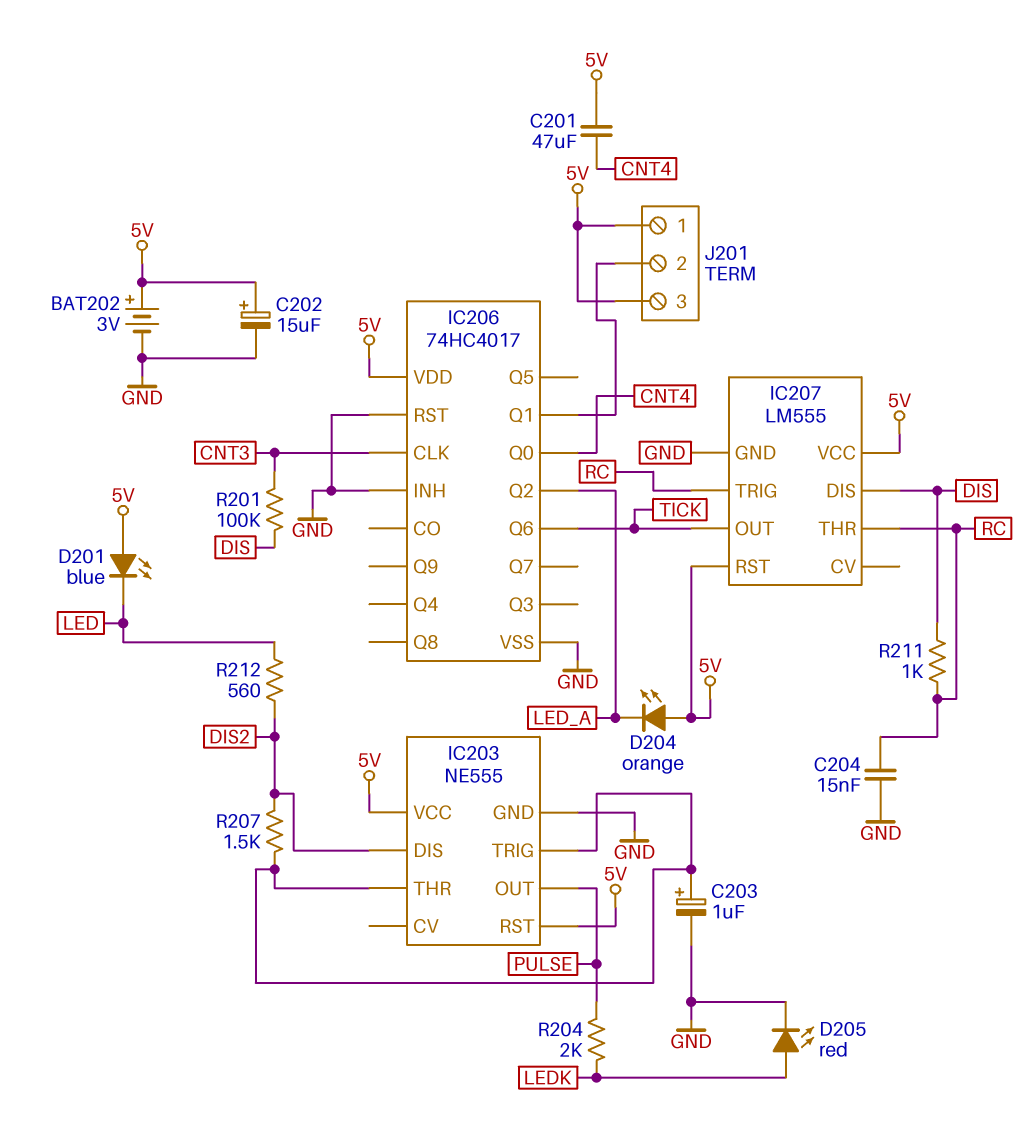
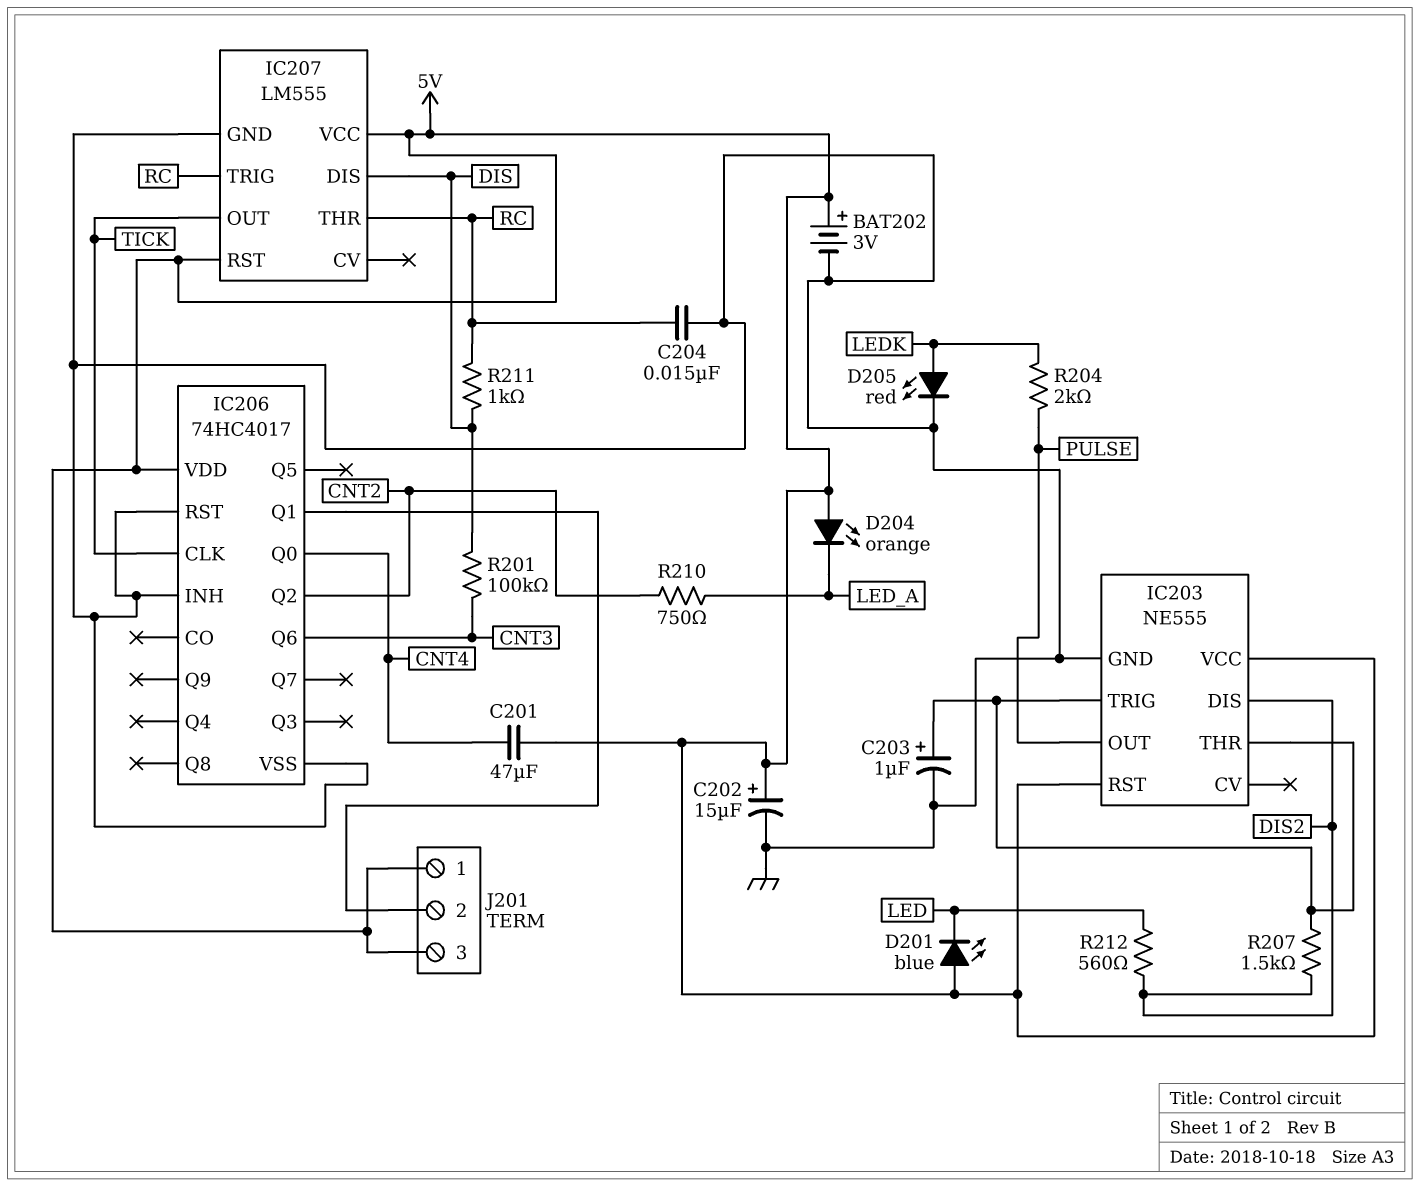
IC206 pin CLK: CNT3 -> TICK
IC206 pin Q2: LED_A -> CNT2
IC206 pin Q6: TICK -> CNT3
R210: none -> 750 (CNT2, LED_A)

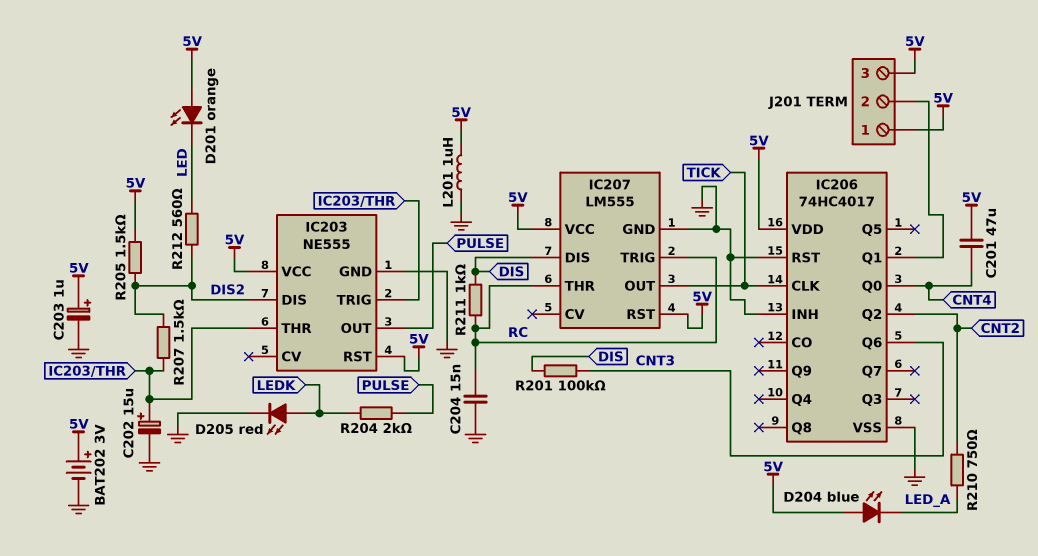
C202: 15uF (plus 5V, minus GND) -> 15uF (plus IC203/THR, minus GND)
C203: 1uF (plus IC203/THR, minus GND) -> 1uF (plus 5V, minus GND)
D201: LED blue (A 5V, K LED) -> LED orange (A 5V, K LED)
D204: LED orange (A 5V, K LED_A) -> LED blue (A 5V, K LED_A)
L201: none -> 1uH (5V, GND)
R205: none -> 1.5k (5V, DIS2)

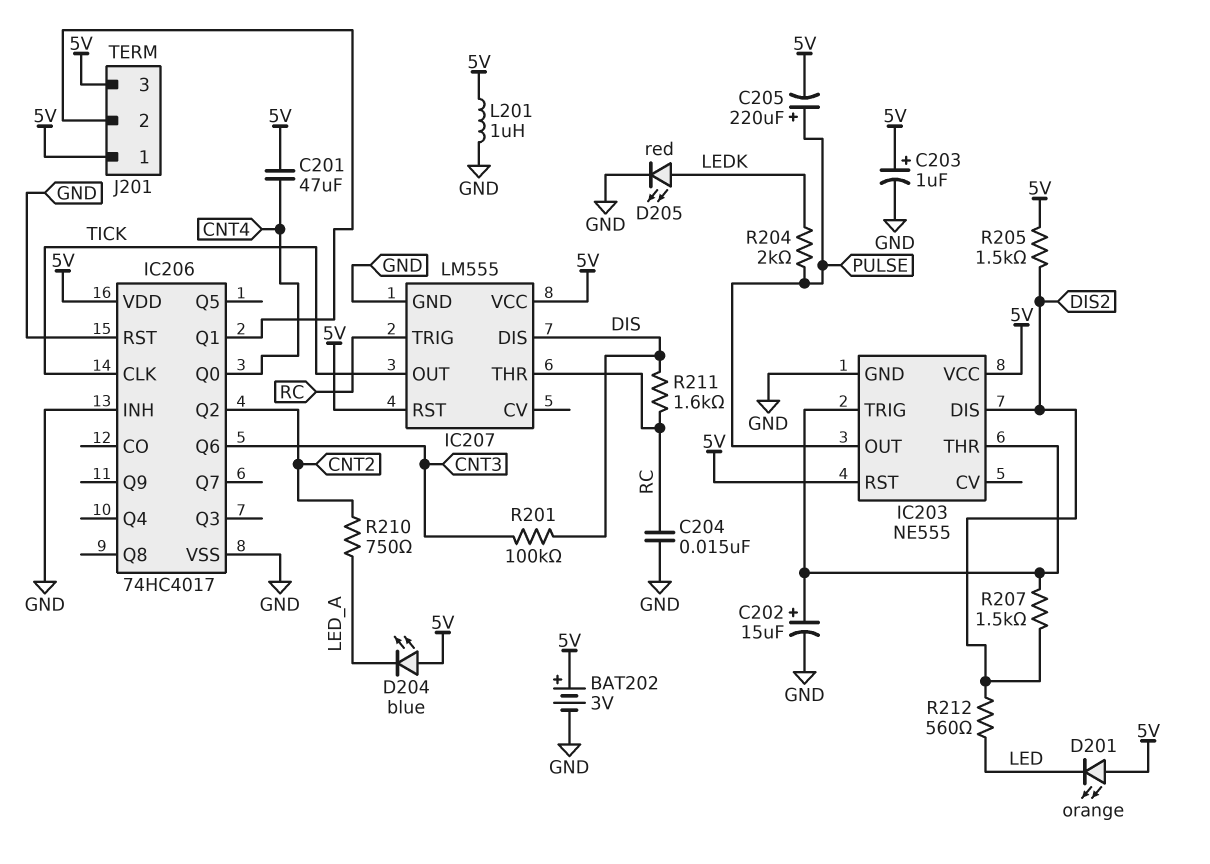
C205: none -> 220uF (plus PULSE, minus 5V)
R211: 1k (DIS, RC) -> 1.6k (DIS, RC)

